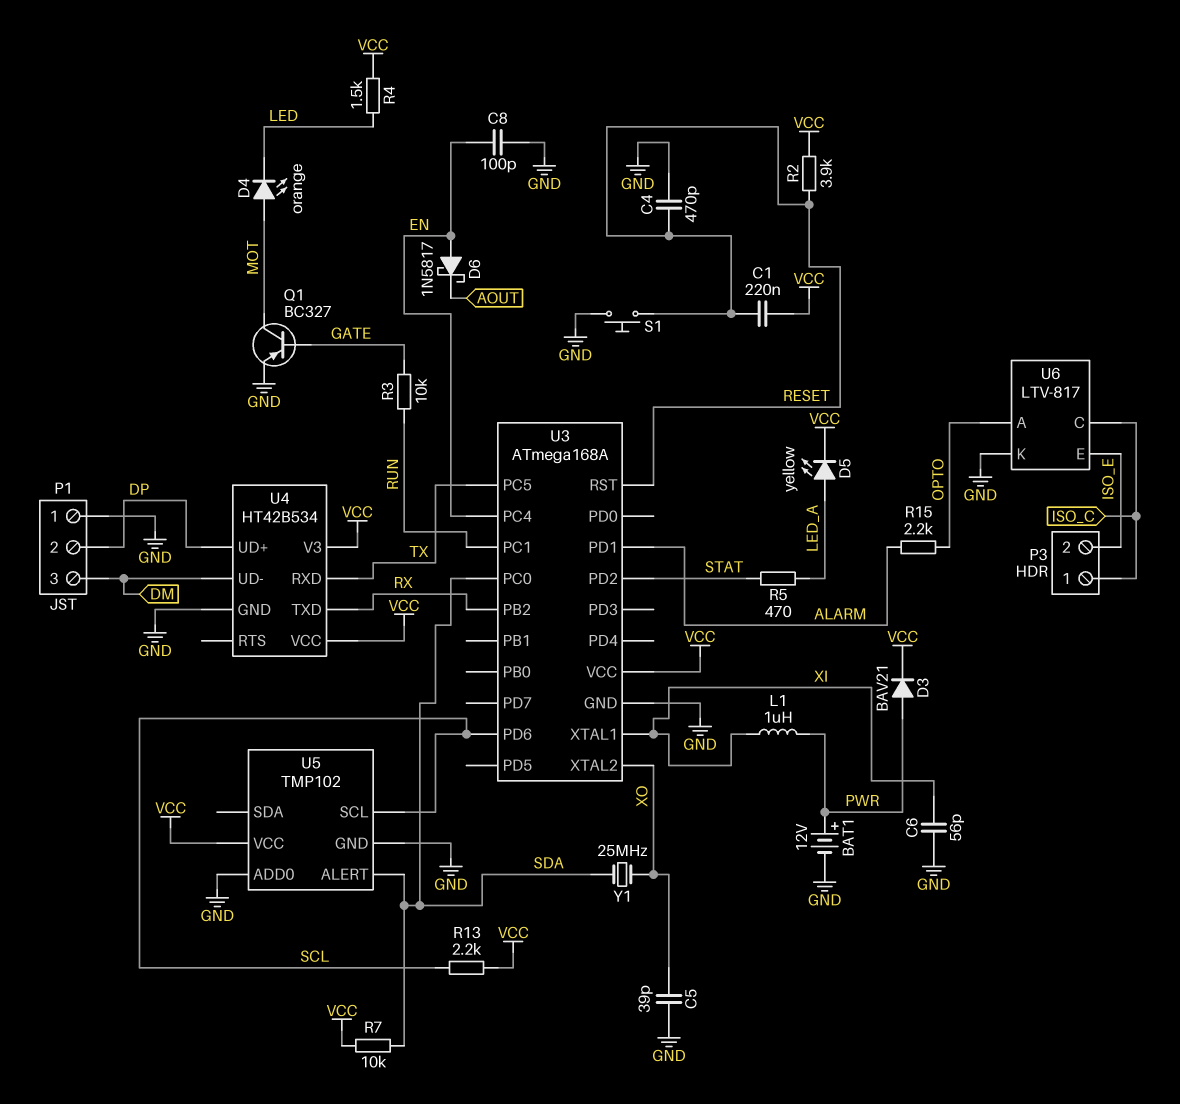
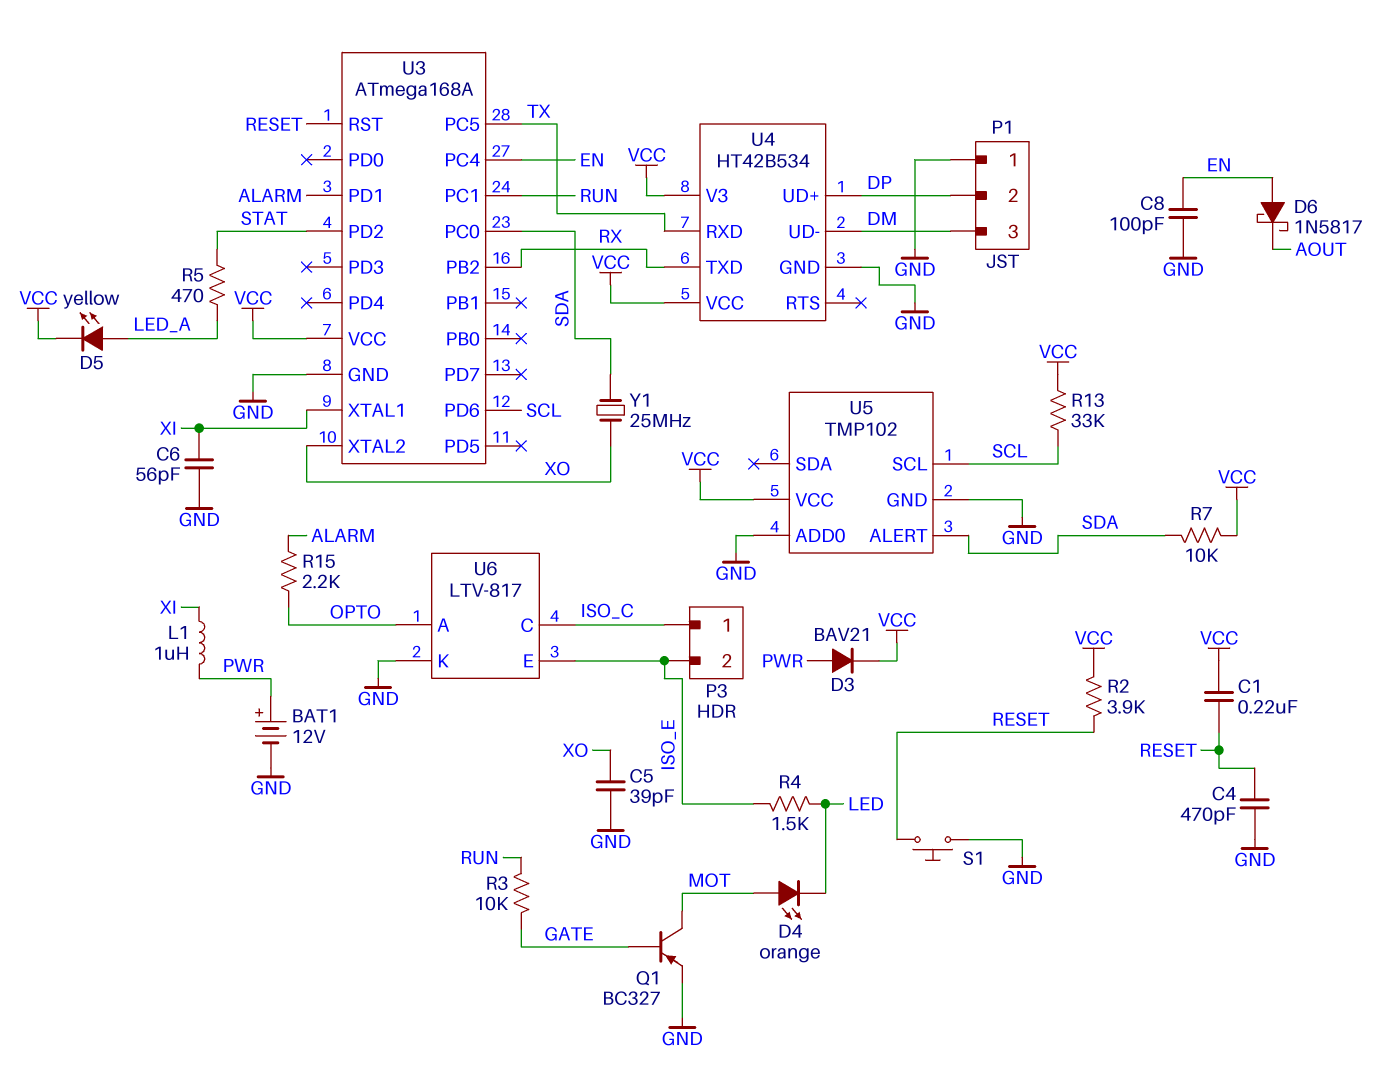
R4: 1.5k (LED, VCC) -> 1.5k (ISO_E, LED)
R13: 2.2k (SCL, VCC) -> 33k (SCL, VCC)

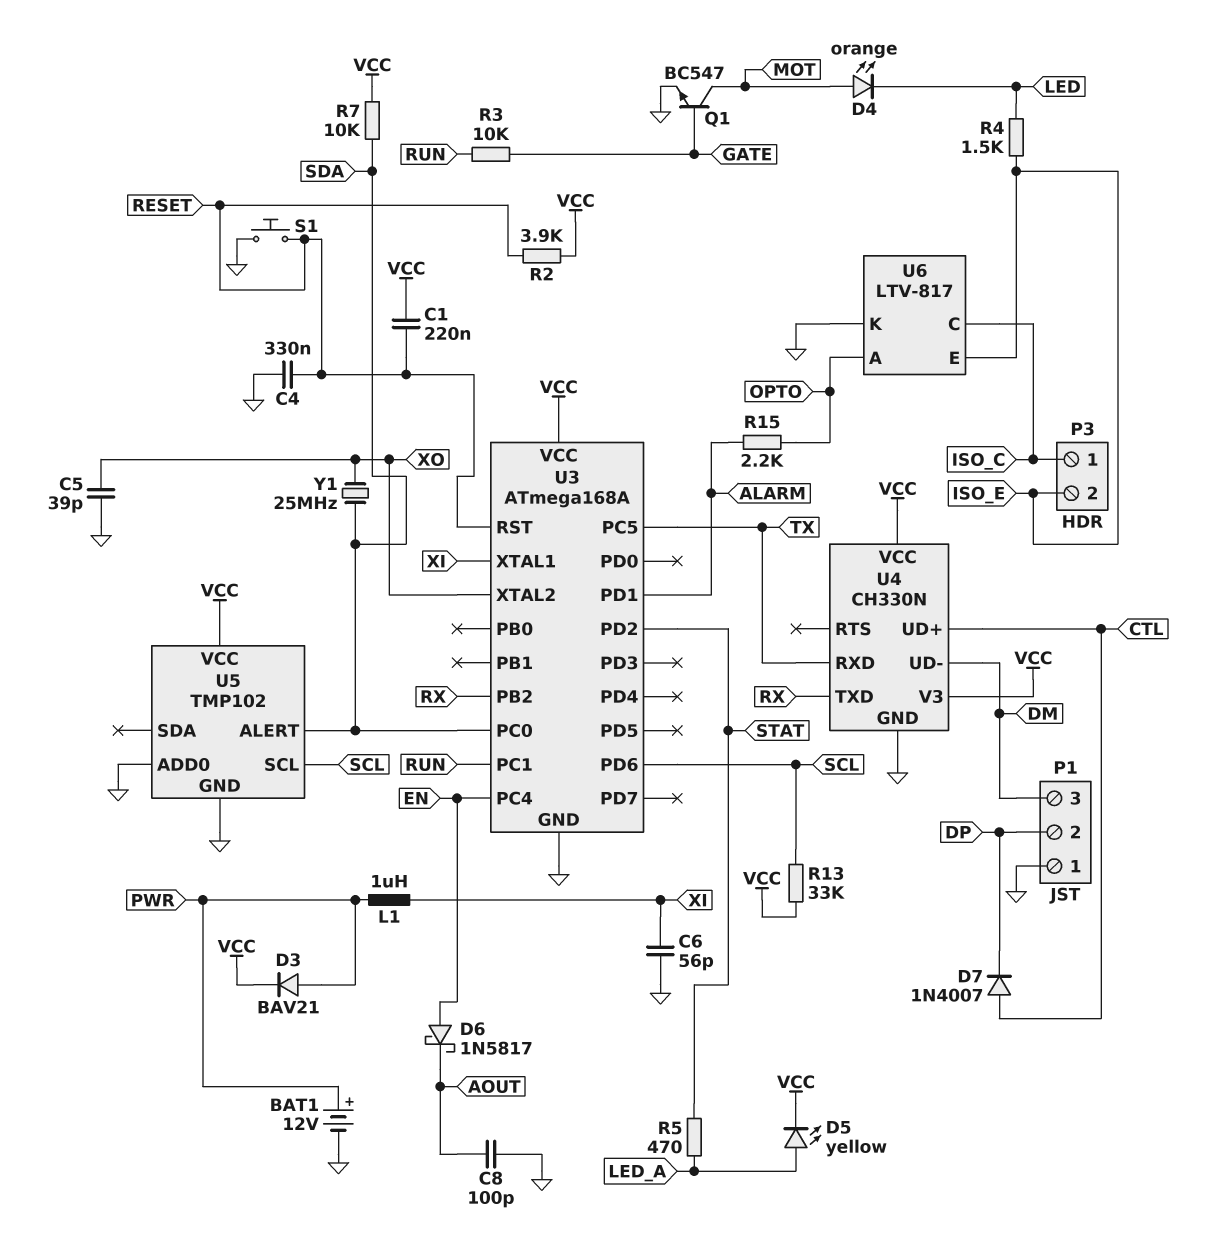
C4: 470pF (GND, RESET) -> 330nF (GND, RESET)
C8: 100pF (EN, GND) -> 100pF (AOUT, GND)
D7: none -> diode 1N4007 (A CTL, K DP)
Q1: PNP BC327 (B GATE, C MOT, E GND) -> NPN BC547 (B GATE, C MOT, E GND)
U4: HT42B534 -> CH330N
U4 pin UD+: DP -> CTL

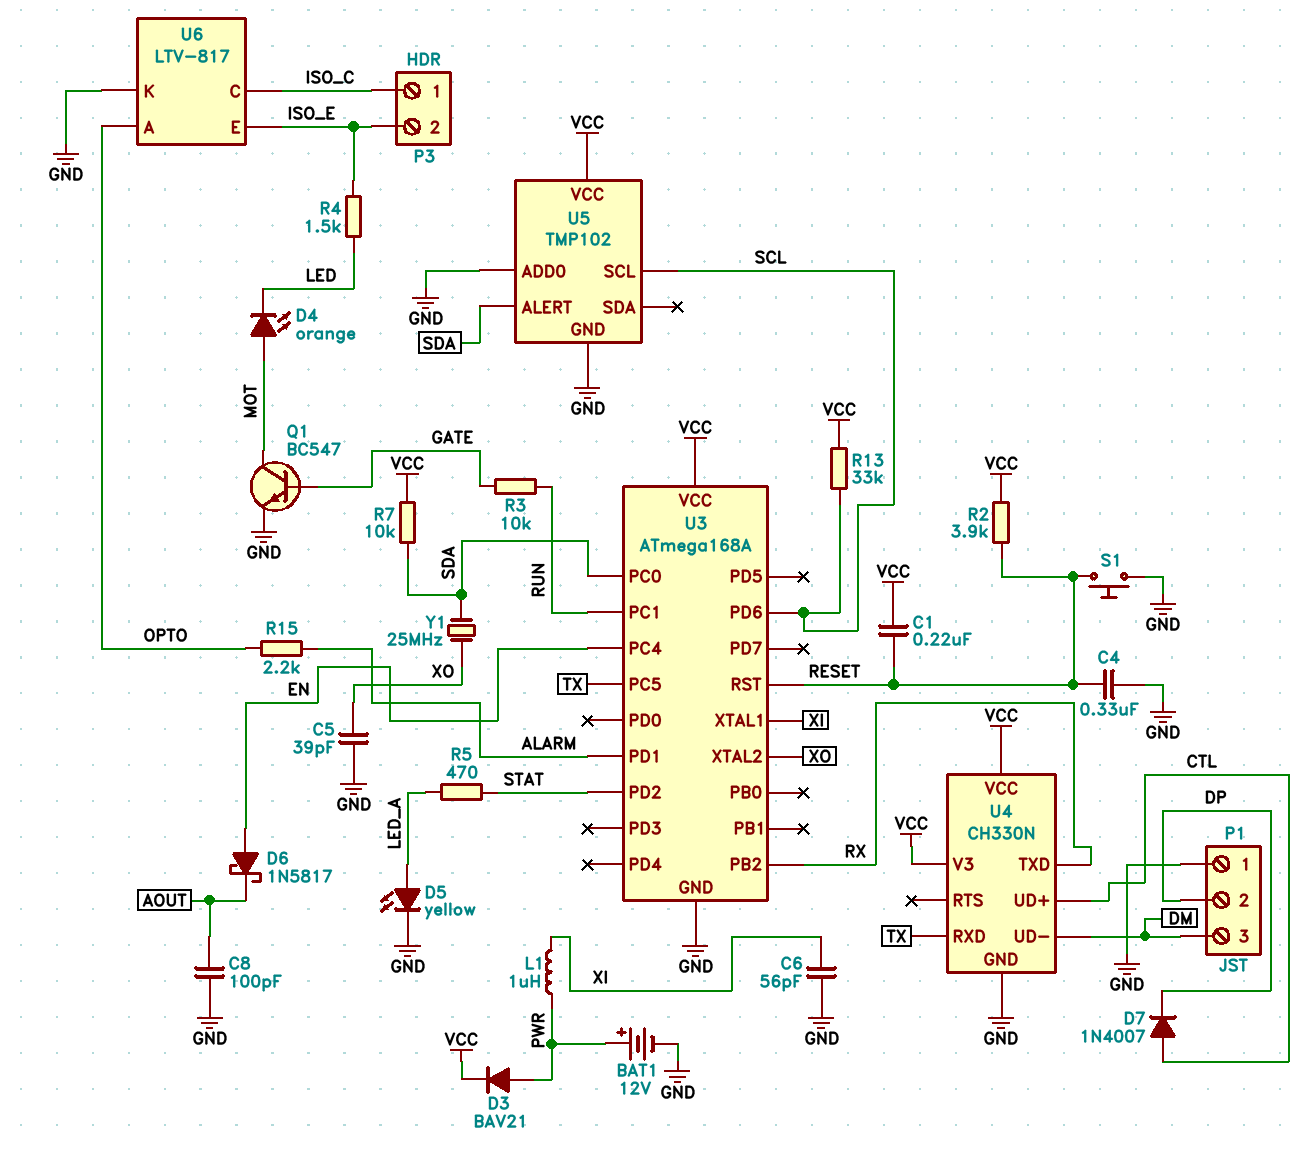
D5: LED yellow (A LED_A, K VCC) -> LED yellow (A LED_A, K GND)

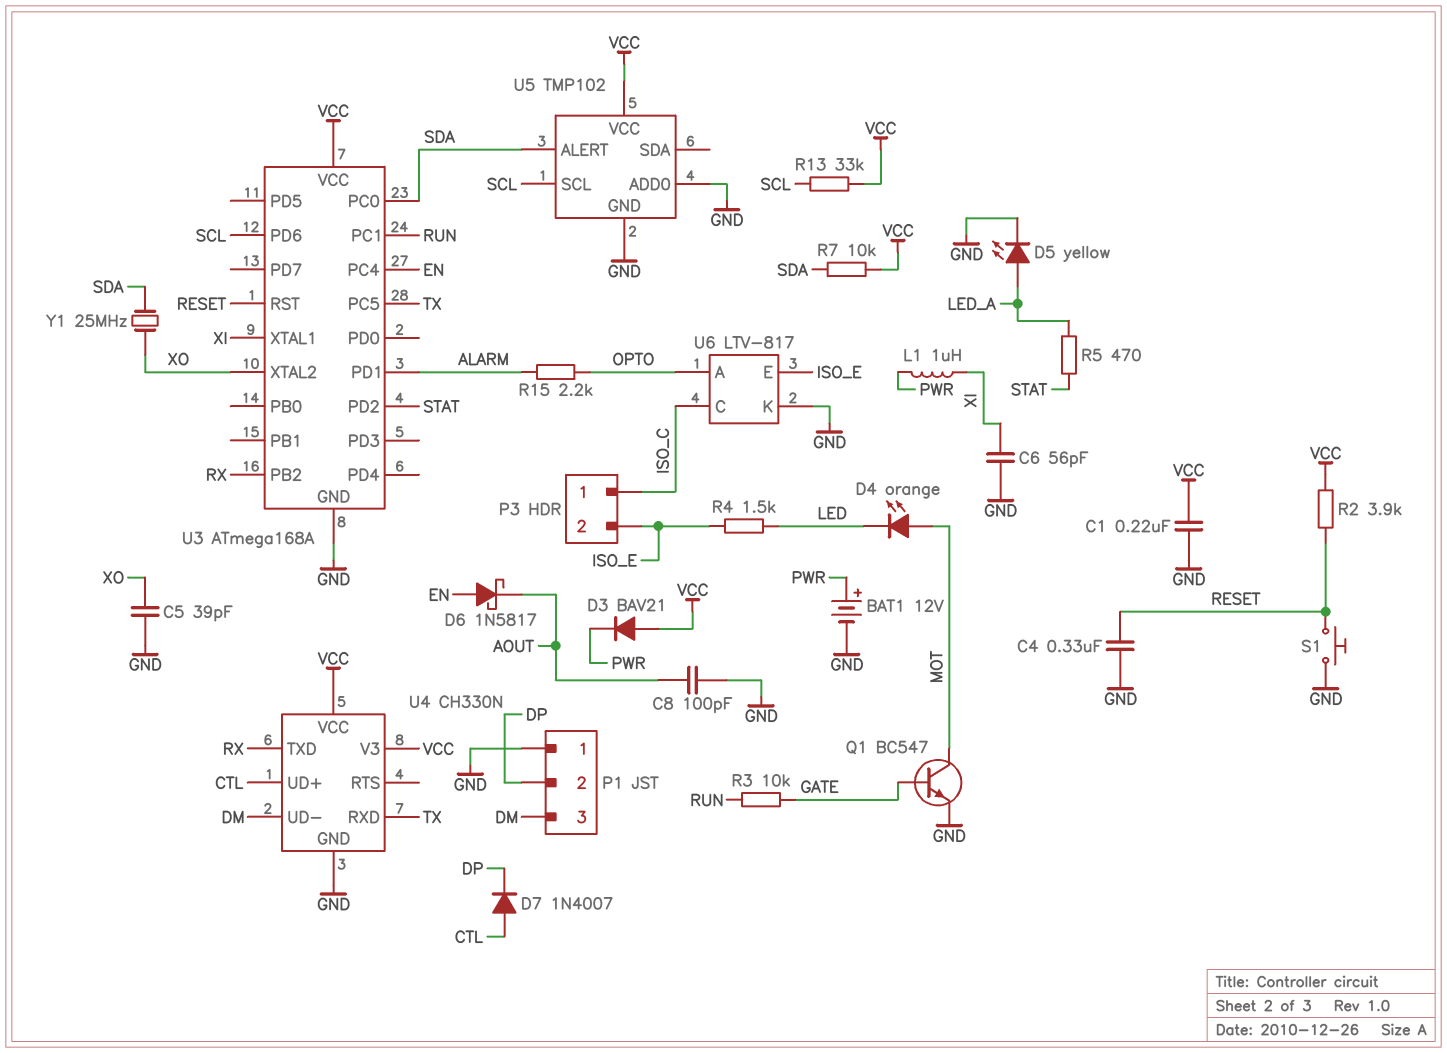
C1: 220nF (RESET, VCC) -> 220nF (GND, VCC)
D3: diode BAV21 (A PWR, K VCC) -> diode BAV21 (A VCC, K PWR)

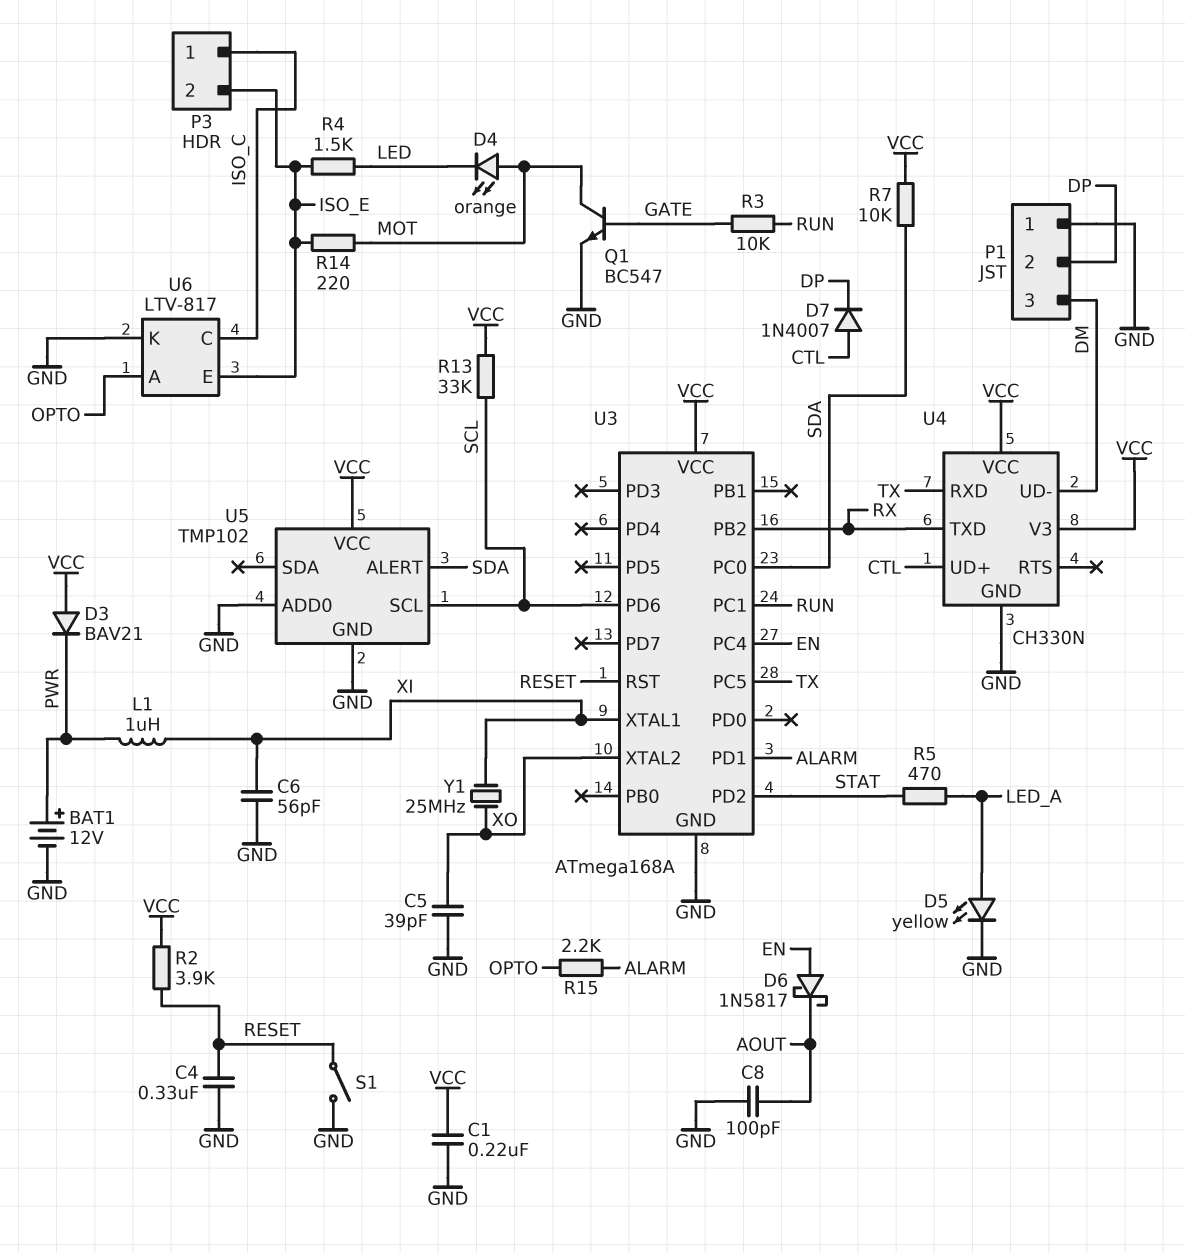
R14: none -> 220 (ISO_E, MOT)
S1: button (GND, RESET) -> switch (GND, RESET)
Y1: 25MHz (SDA, XO) -> 25MHz (XI, XO)

